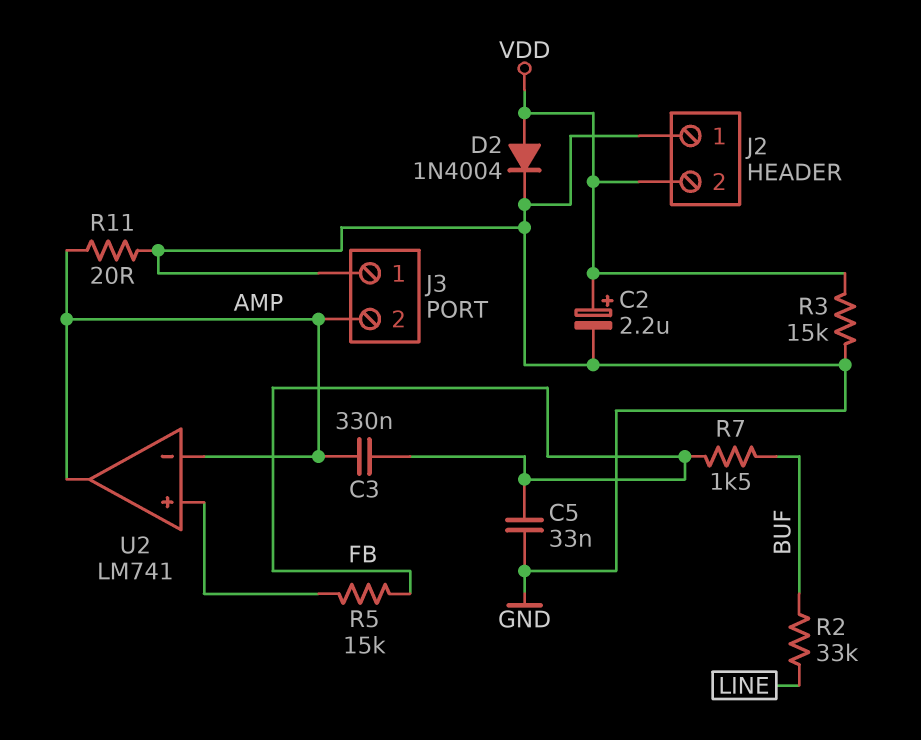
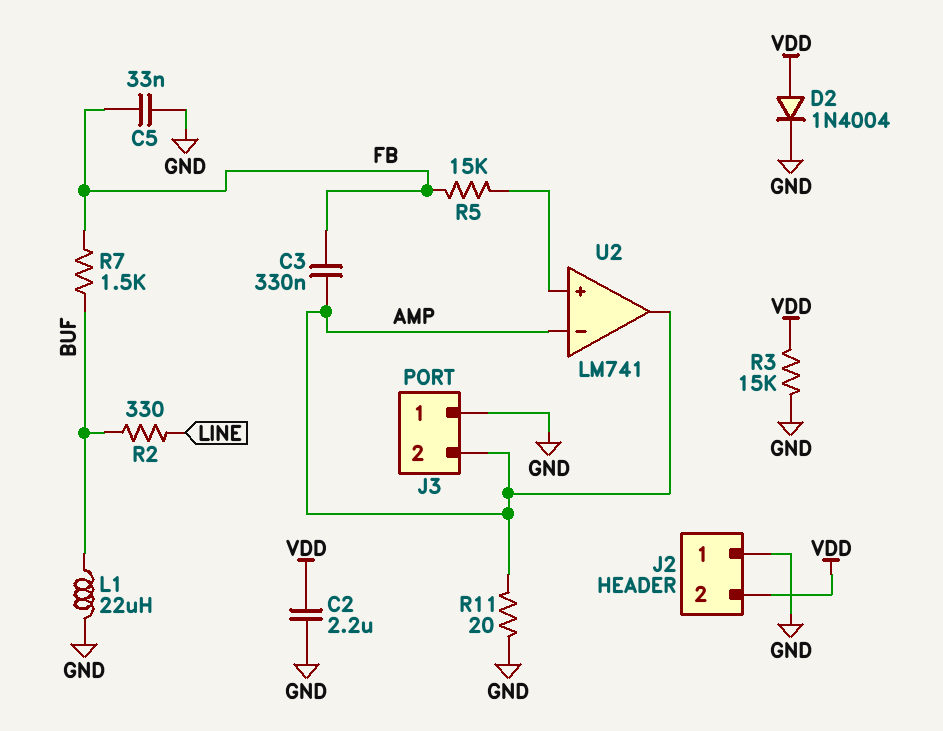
C2: 2.2uF (plus VDD, minus GND) -> 2.2uF (GND, VDD)
L1: none -> 22uH (BUF, GND)
R2: 33k (BUF, LINE) -> 330 (BUF, LINE)

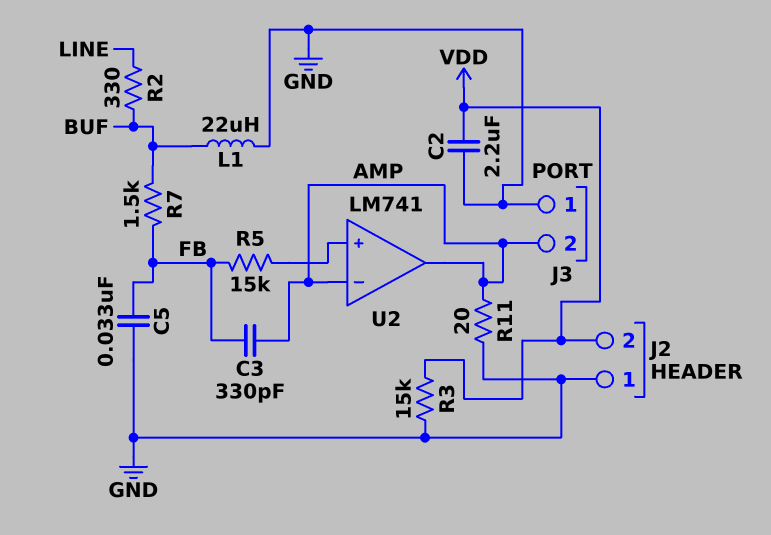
C3: 330nF (AMP, FB) -> 330pF (AMP, FB)
D2: diode 1N4004 (A VDD, K GND) -> none

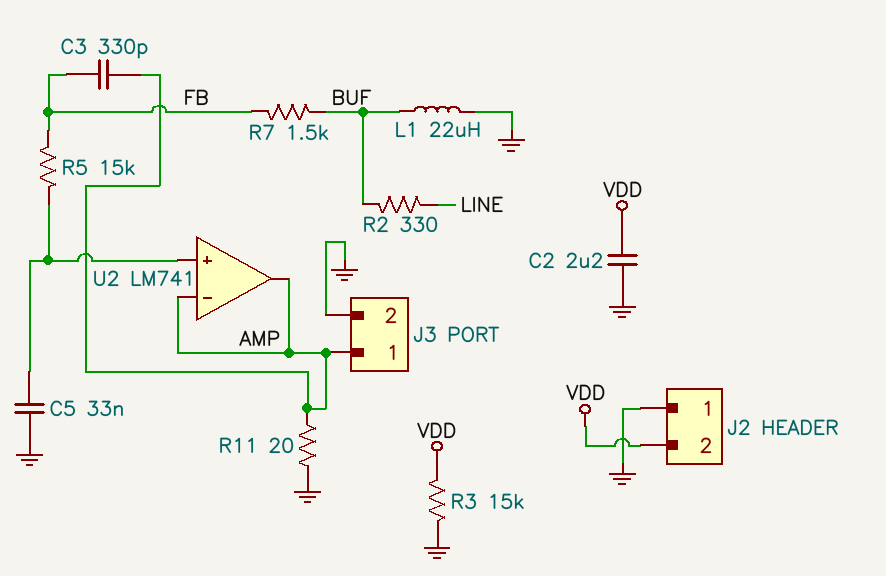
C5: 33nF (FB, GND) -> 33nF (GND, U2/in+)
J3 pin 1: GND -> AMP
J3 pin 2: AMP -> GND

